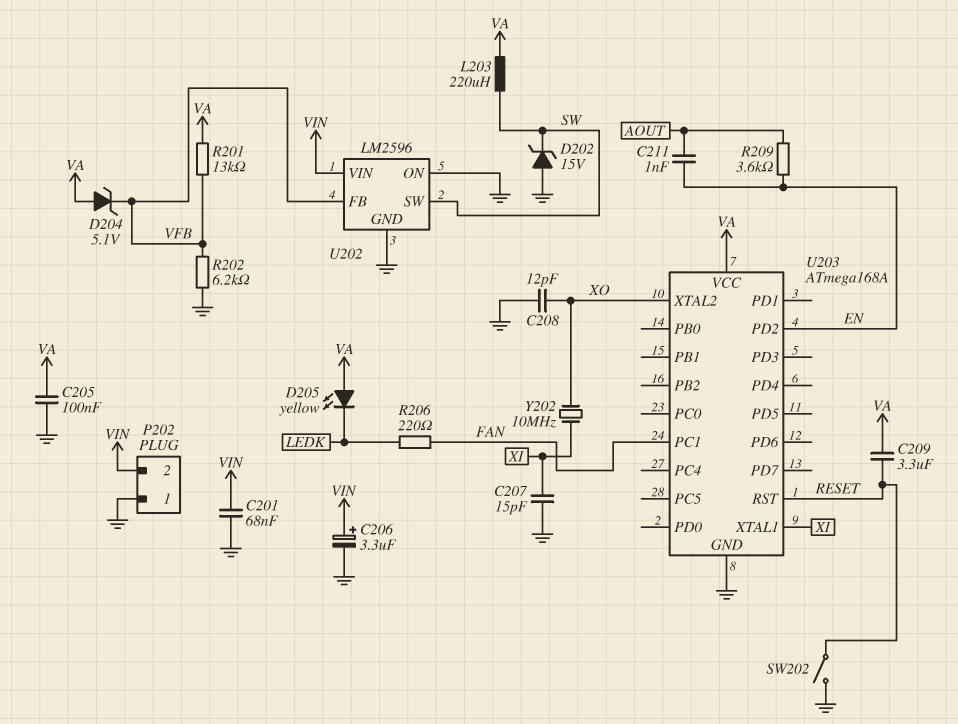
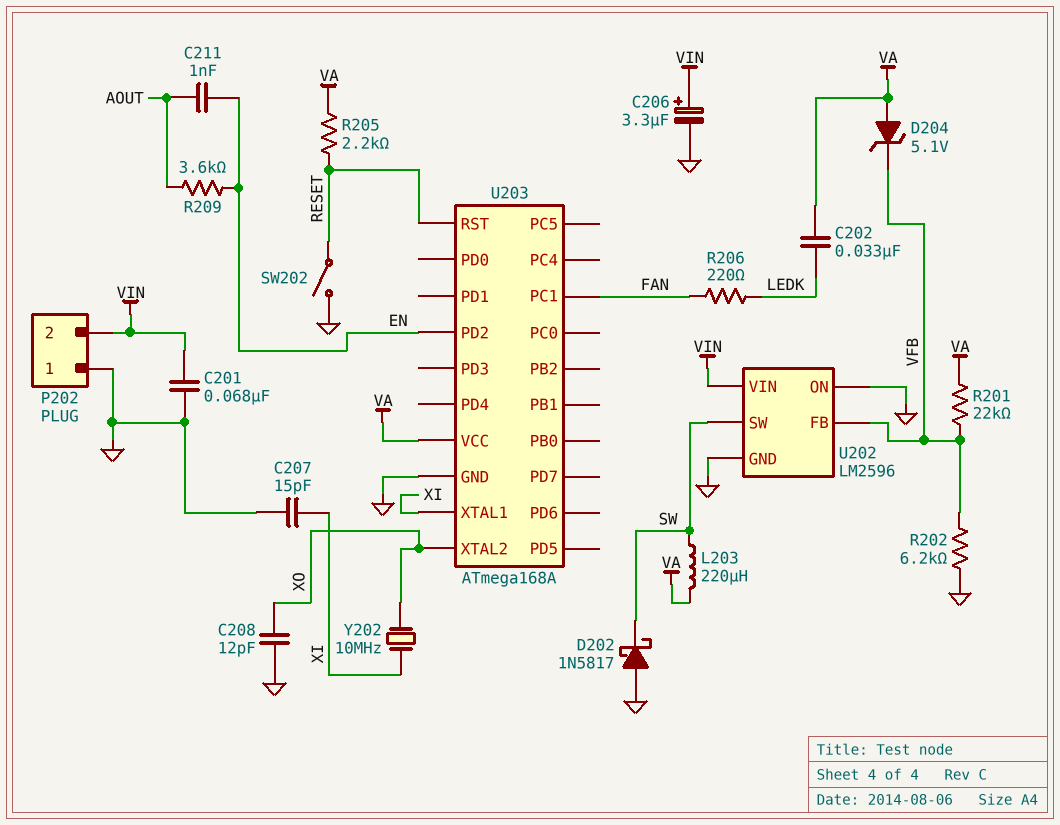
C202: none -> 33nF (LEDK, VA)
C205: 100nF (GND, VA) -> none
C209: 3.3uF (RESET, VA) -> none
D202: zener 15V (A GND, K SW) -> schottky 1N5817 (A GND, K SW)
D205: LED yellow (A VA, K LEDK) -> none
R201: 13k (VA, VFB) -> 22k (VA, VFB)
R205: none -> 2.2k (RESET, VA)

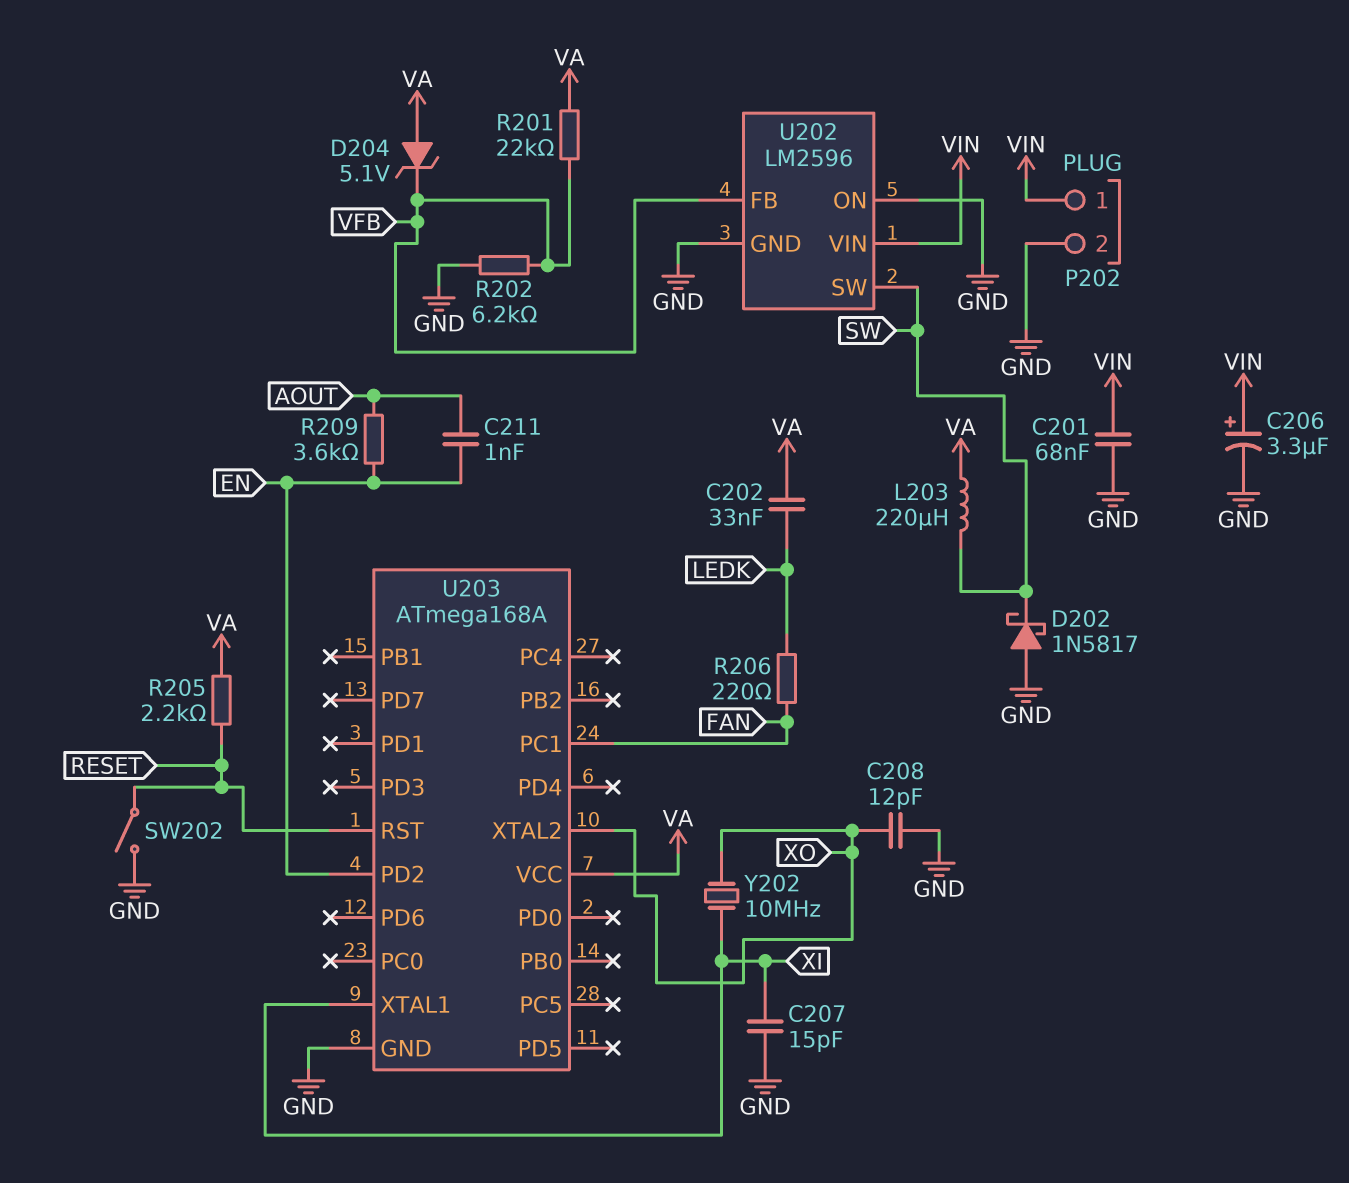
P202 pin 1: GND -> VIN
P202 pin 2: VIN -> GND

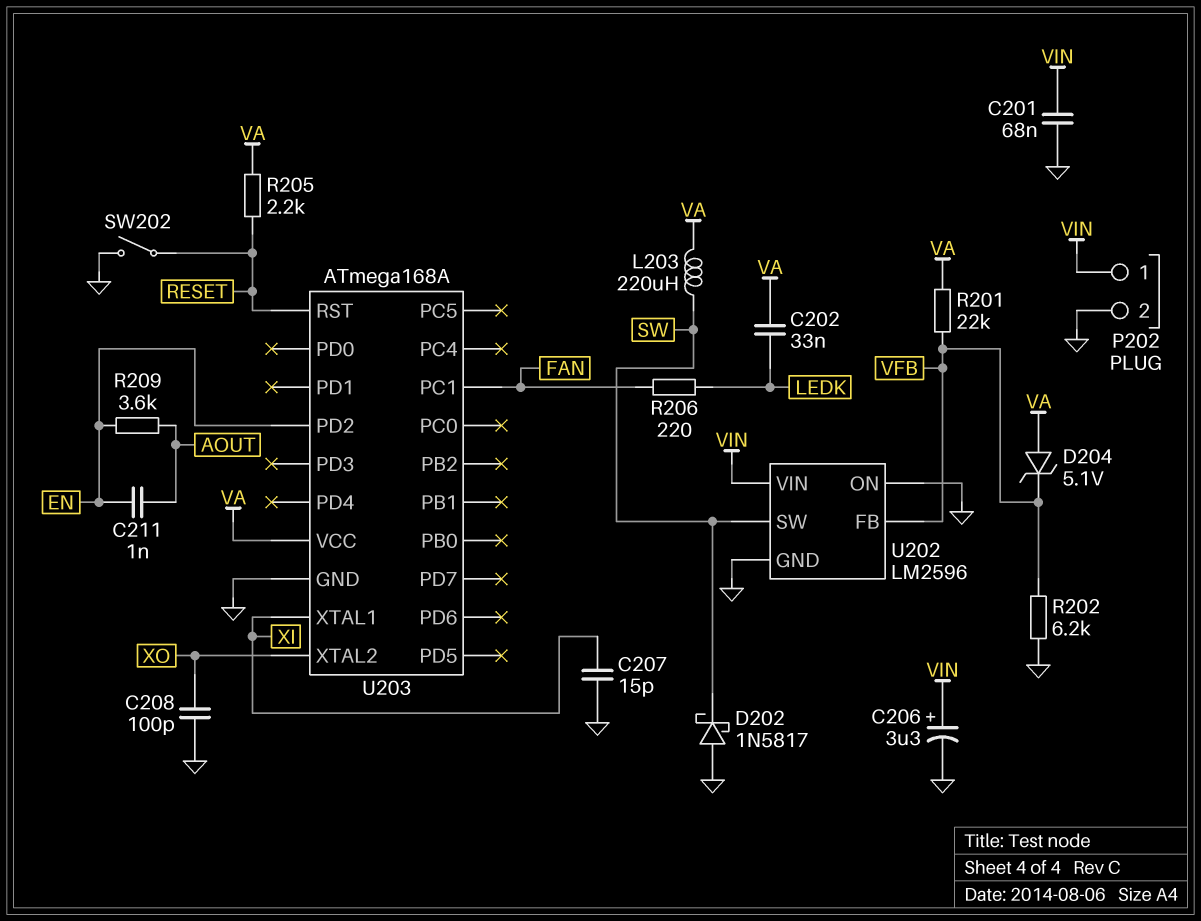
C208: 12pF (GND, XO) -> 100pF (GND, XO)
Y202: 10MHz (XI, XO) -> none

